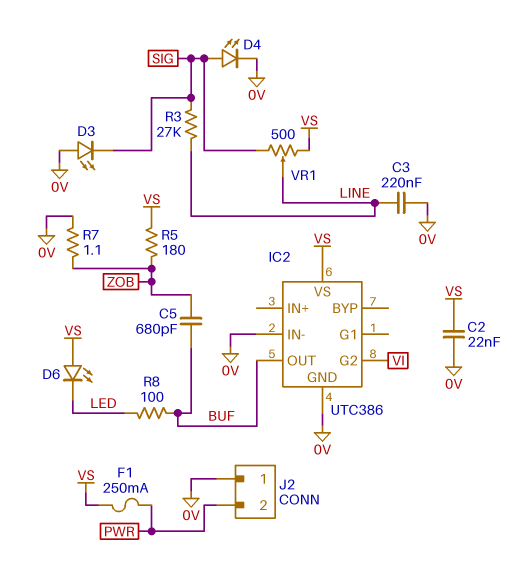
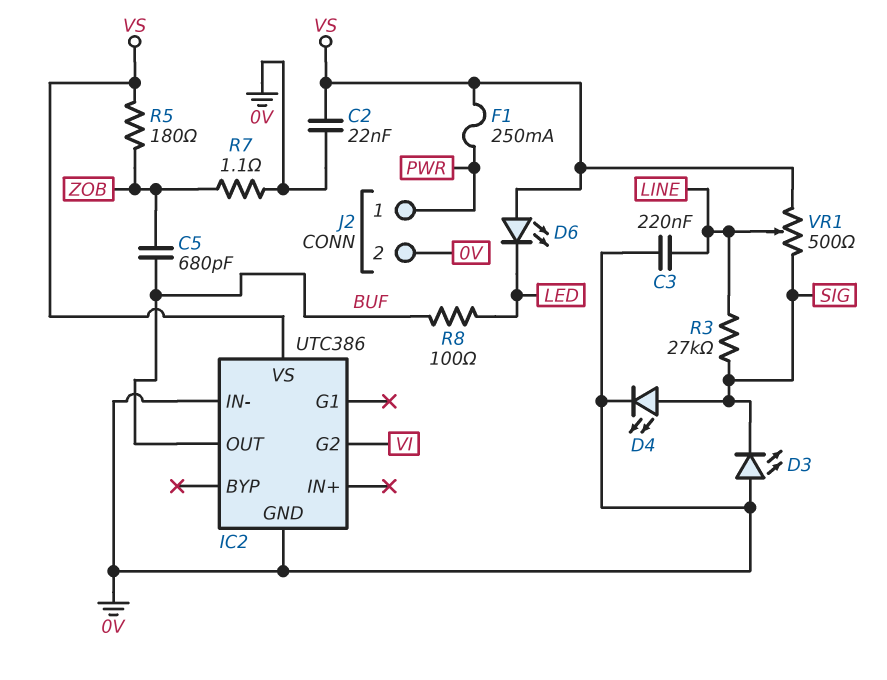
J2 pin 1: 0V -> PWR
J2 pin 2: PWR -> 0V

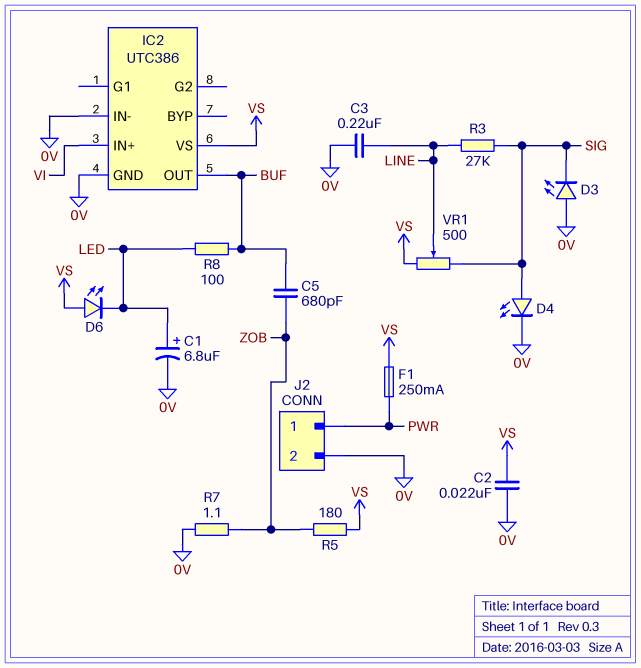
C1: none -> 6.8uF (plus LED, minus 0V)
IC2 pin G2: VI -> none
IC2 pin IN+: none -> VI

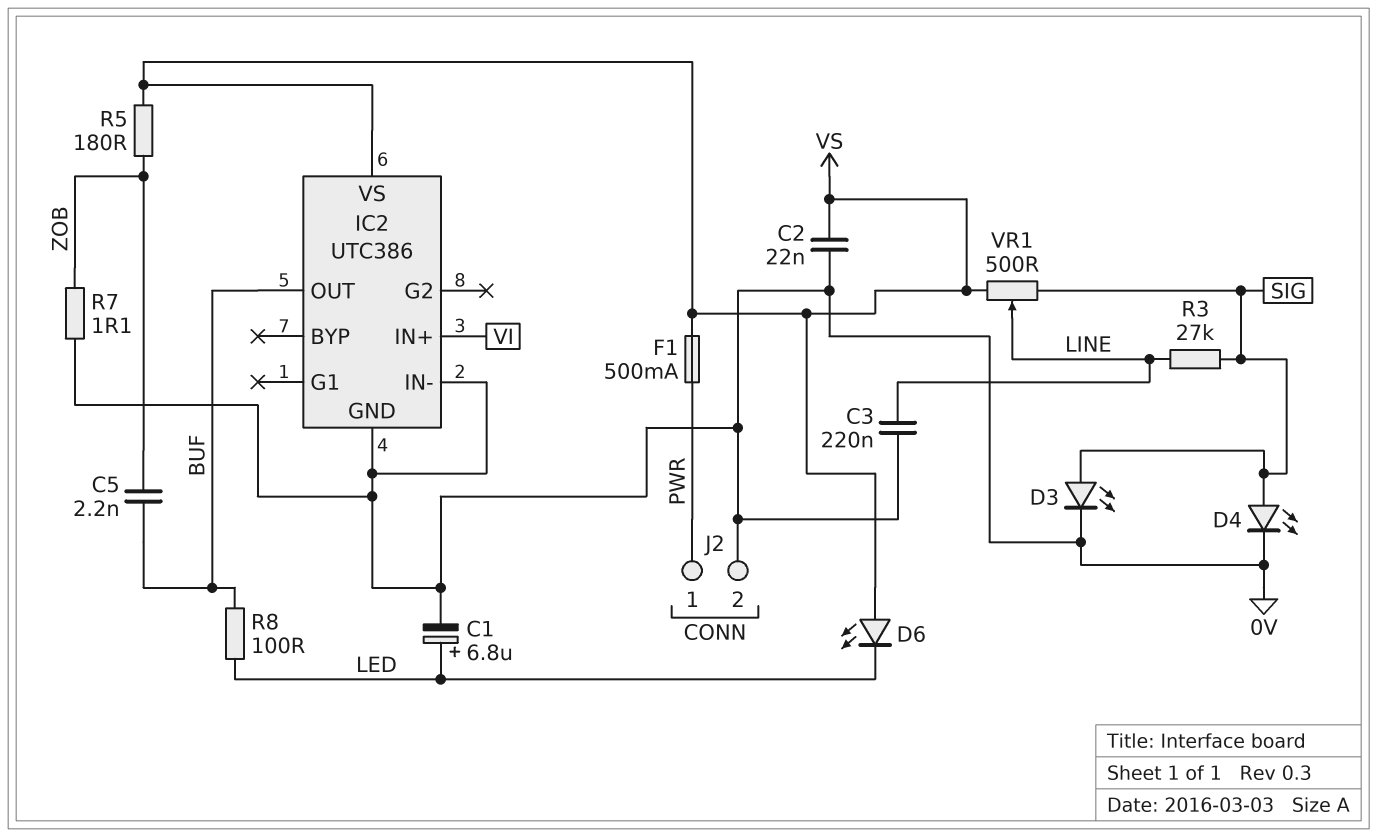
C5: 680pF (BUF, ZOB) -> 2.2nF (BUF, ZOB)
D3: LED (A 0V, K SIG) -> LED (A SIG, K 0V)
F1: 250mA (PWR, VS) -> 500mA (PWR, VS)

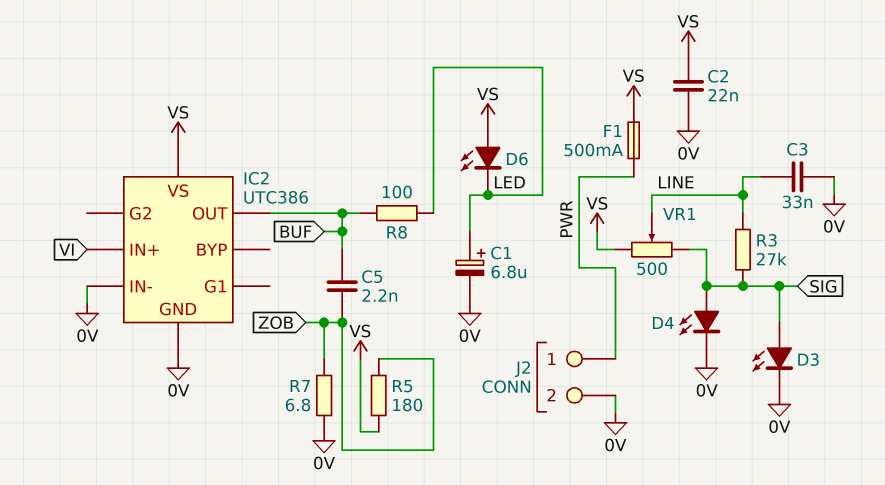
C3: 220nF (0V, LINE) -> 33nF (0V, LINE)
R7: 1.1 (0V, ZOB) -> 6.8 (0V, ZOB)

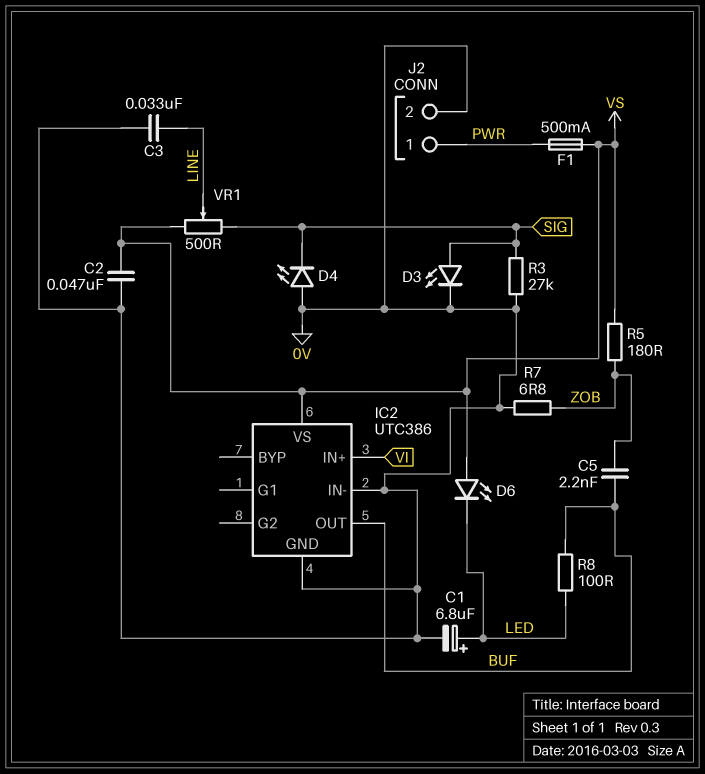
C2: 22nF (0V, VS) -> 47nF (0V, VS)
D4: LED (A SIG, K 0V) -> LED (A 0V, K SIG)
R3: 27k (LINE, SIG) -> 27k (0V, SIG)

